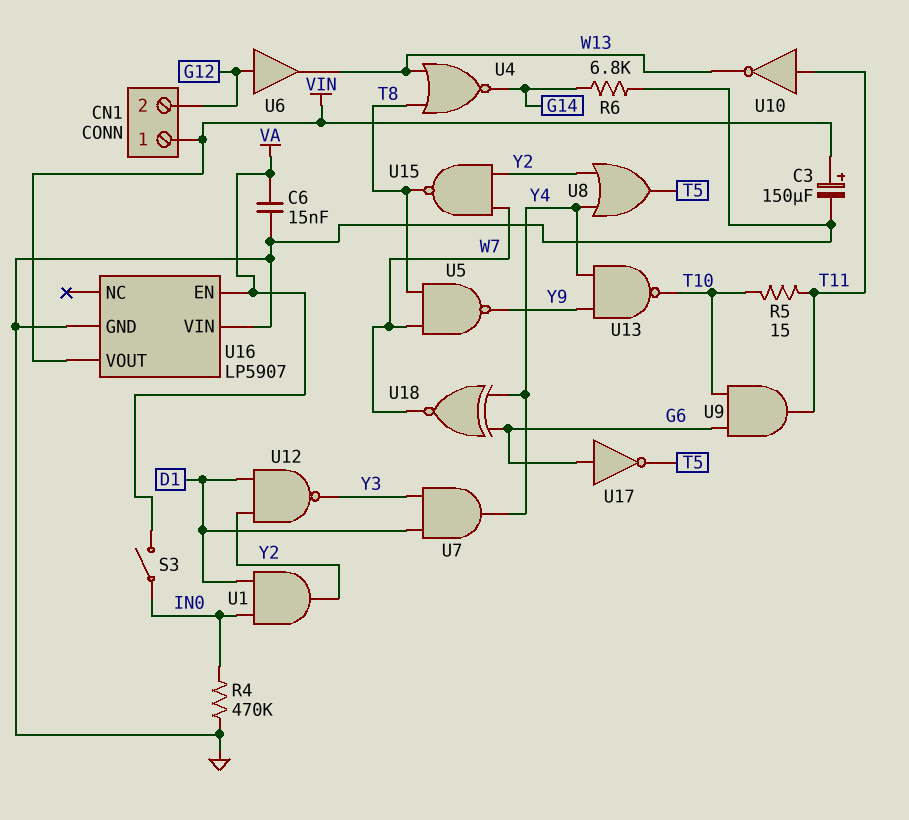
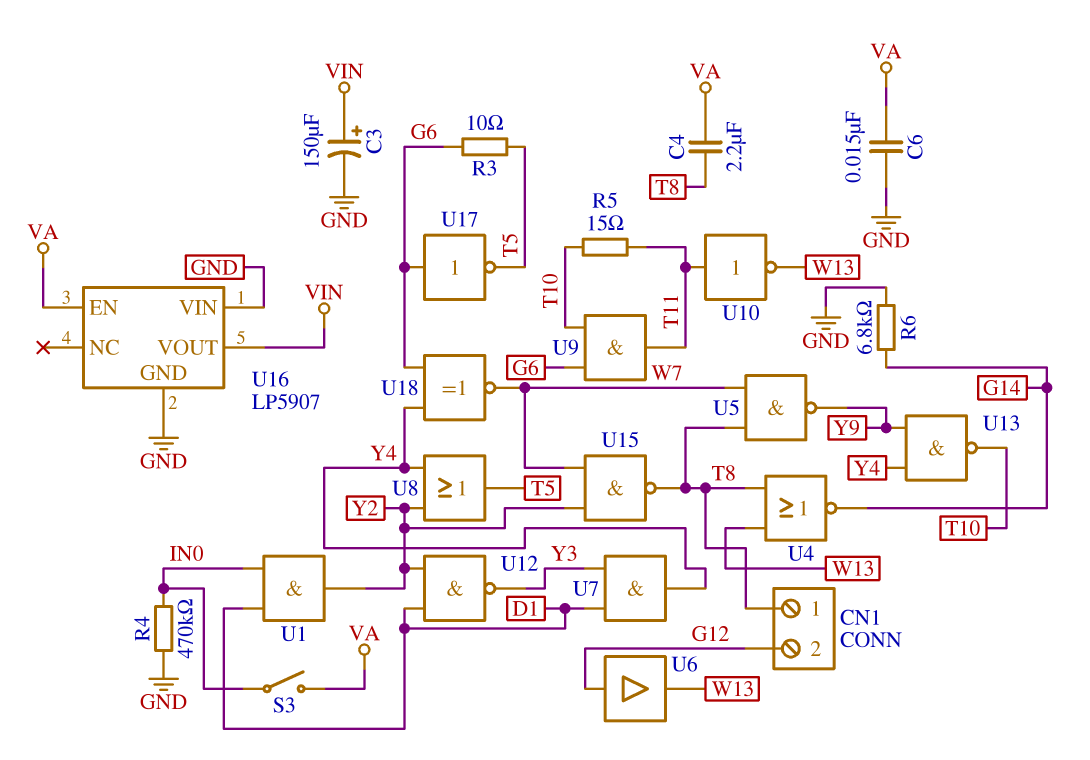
C4: none -> 2.2uF (T8, VA)
CN1 pin 1: VIN -> T8
R3: none -> 10 (G6, T5)

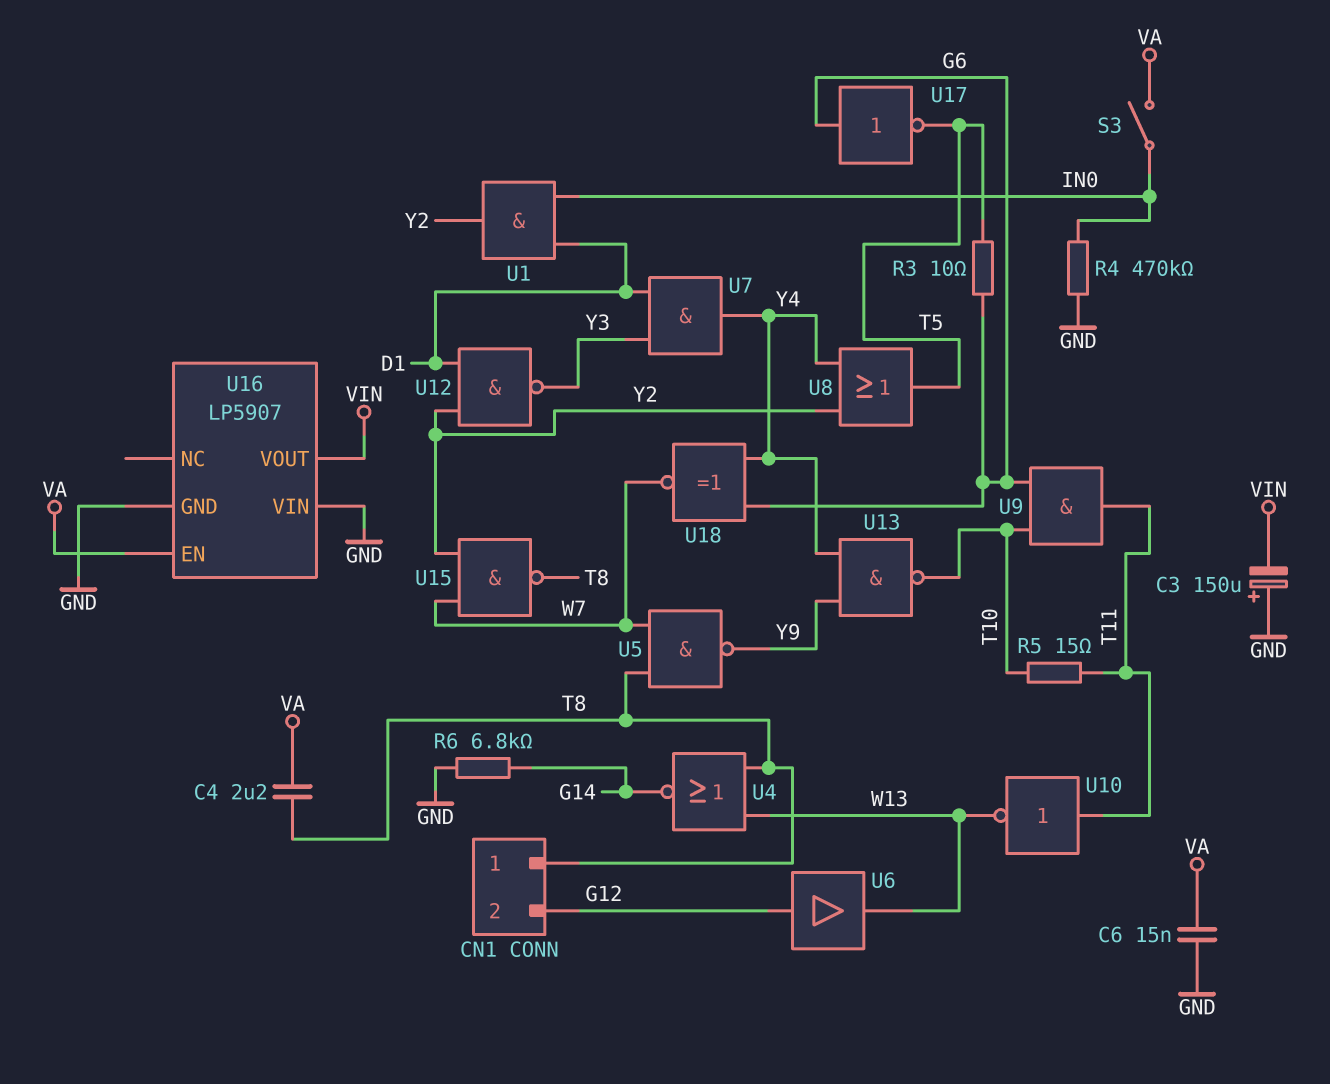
C3: 150uF (plus VIN, minus GND) -> 150uF (plus GND, minus VIN)

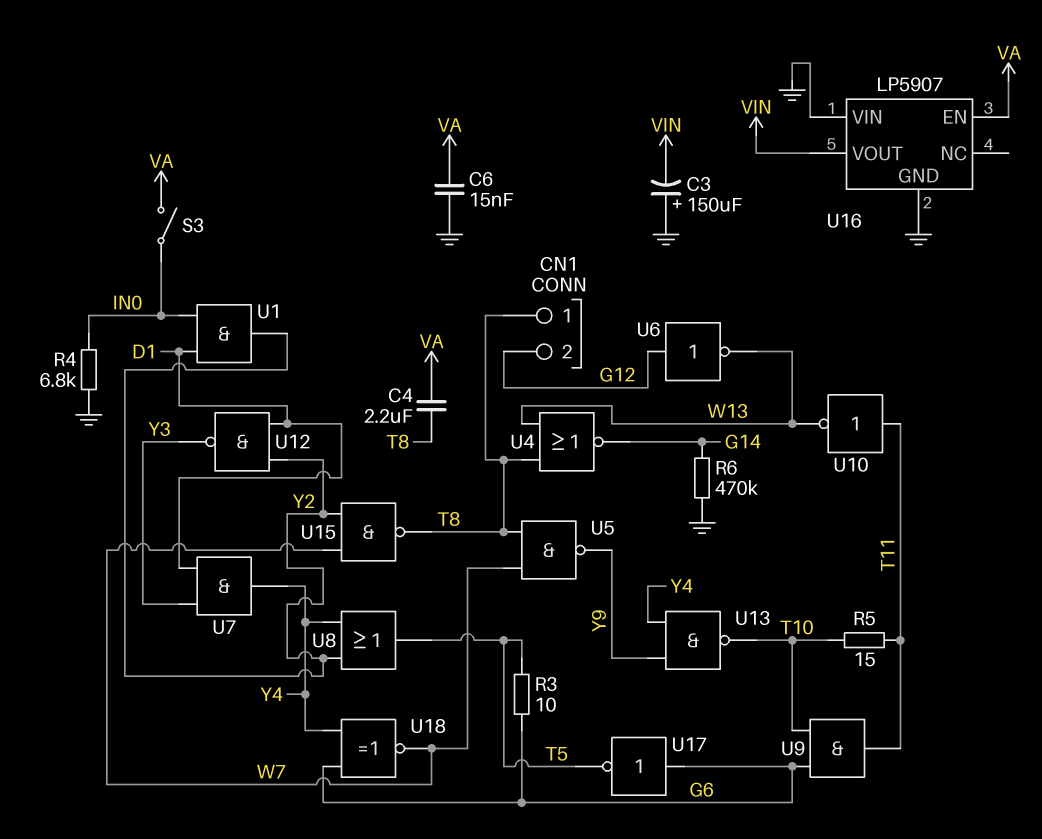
R4: 470k (GND, IN0) -> 6.8k (GND, IN0)
R6: 6.8k (G14, GND) -> 470k (G14, GND)
U6: buffer (in G12, out W13) -> NOT (in G12, out W13)

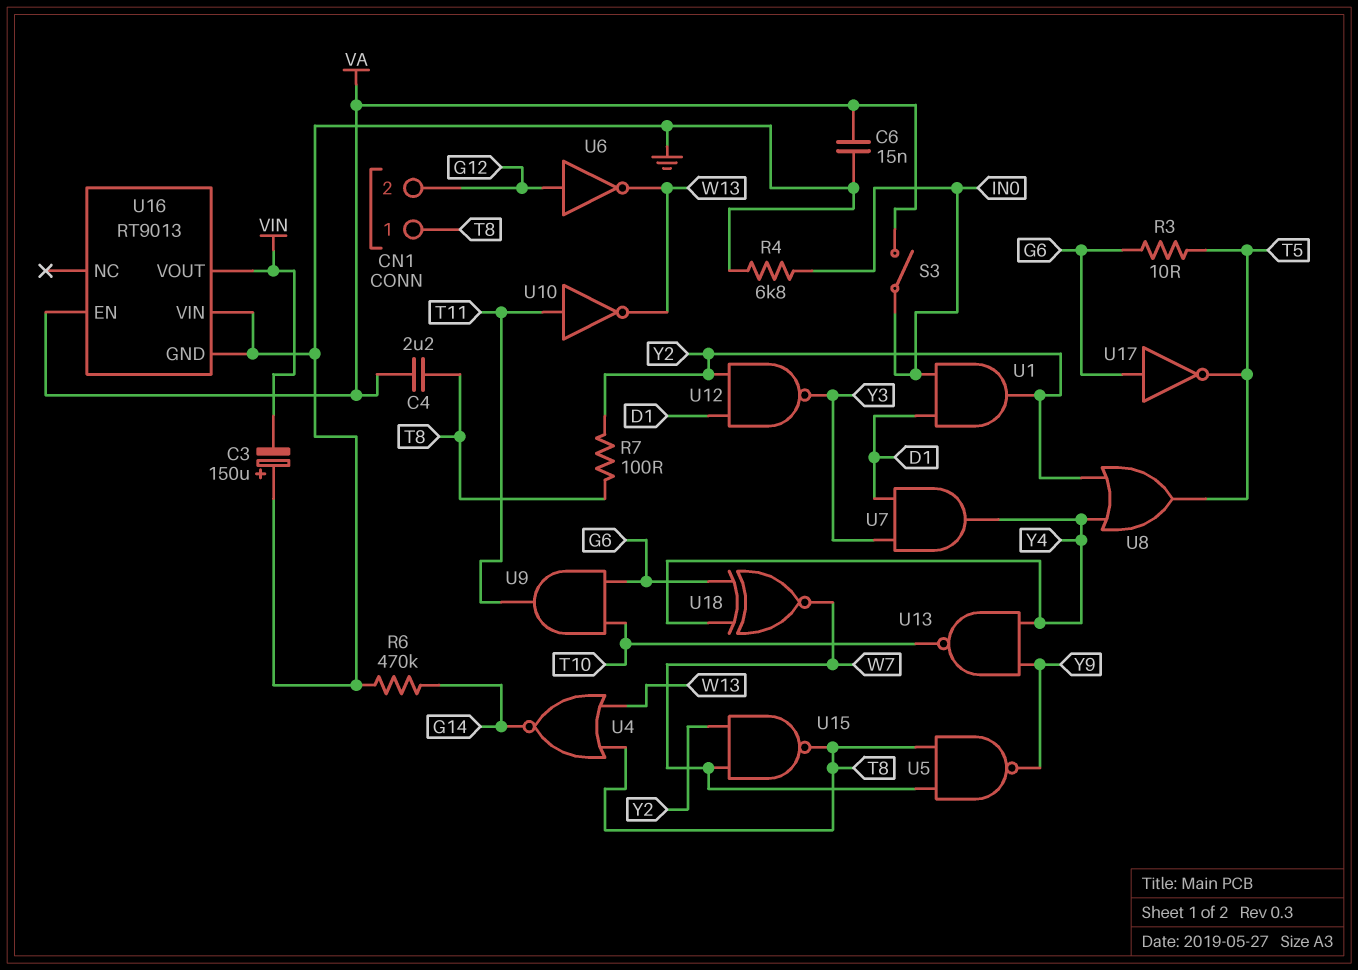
R5: 15 (T10, T11) -> none
R7: none -> 100 (T8, Y2)
U16: LP5907 -> RT9013

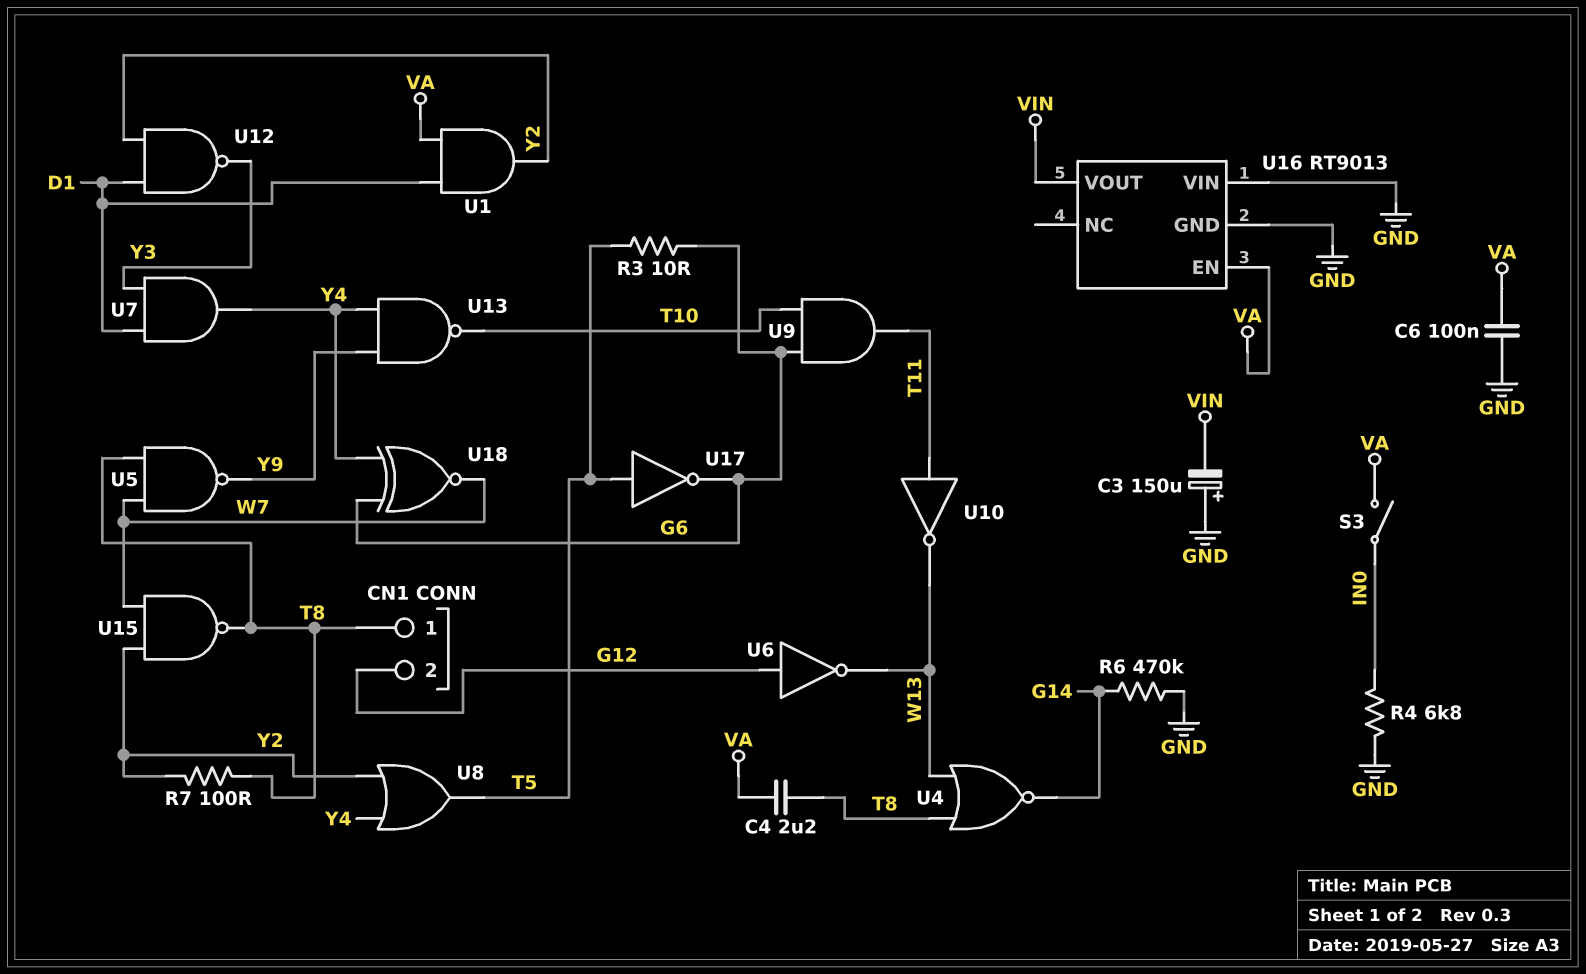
C6: 15nF (GND, VA) -> 100nF (GND, VA)
U1: AND (in D1, in IN0, out Y2) -> AND (in D1, in VA, out Y2)
U17: NOT (in G6, out T5) -> NOT (in T5, out G6)

